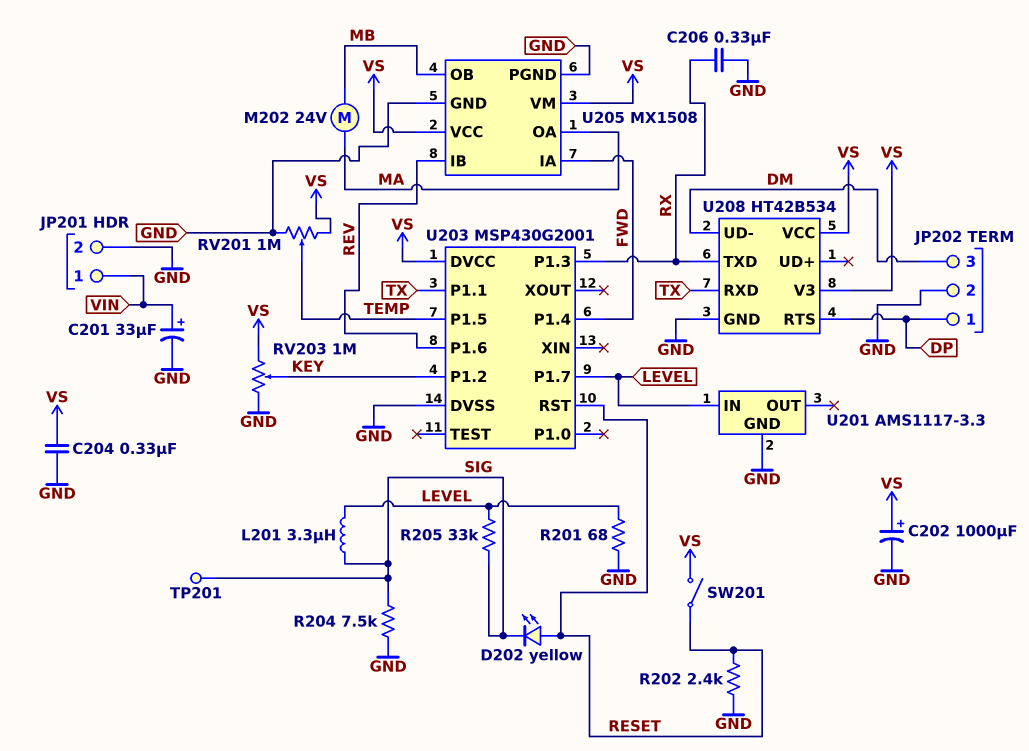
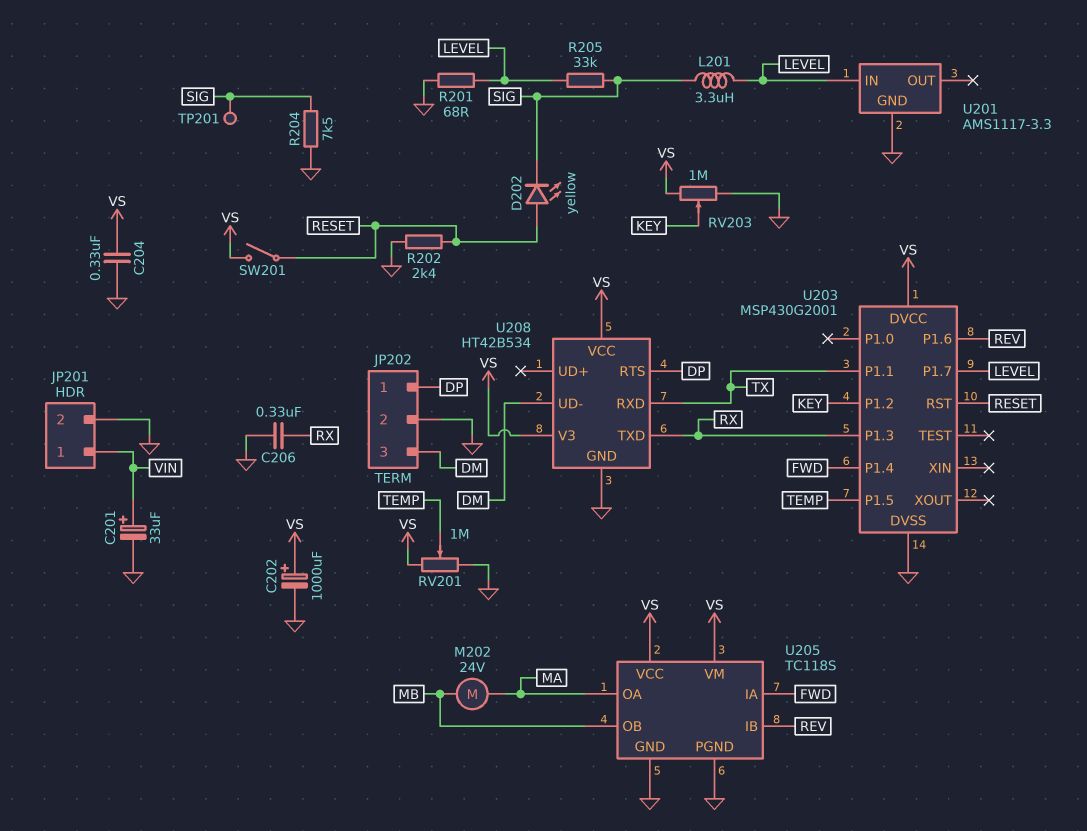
U205: MX1508 -> TC118S

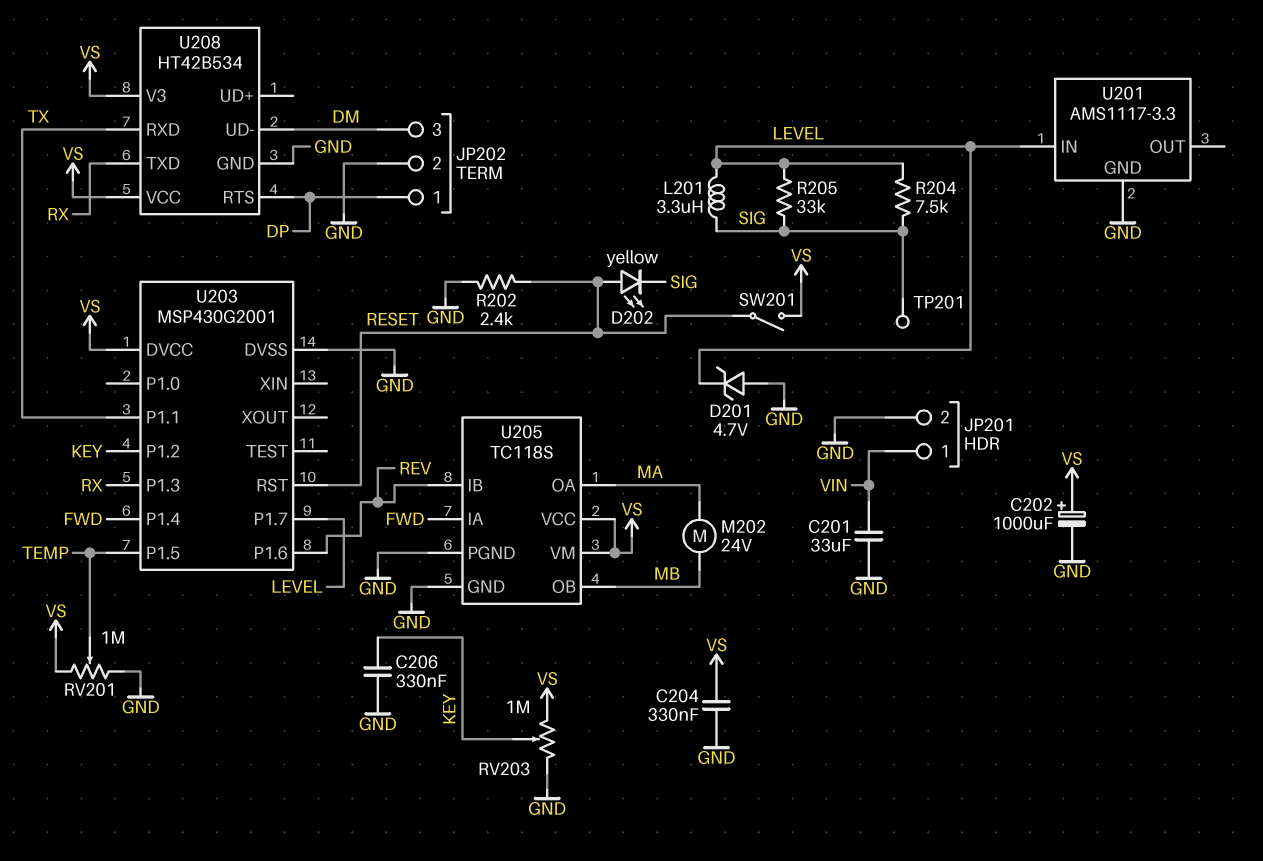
C201: 33uF (plus VIN, minus GND) -> 33uF (GND, VIN)
C206: 330nF (GND, RX) -> 330nF (GND, KEY)
D201: none -> zener 4.7V (A GND, K LEVEL)
R201: 68 (GND, LEVEL) -> none
R204: 7.5k (GND, SIG) -> 7.5k (LEVEL, SIG)

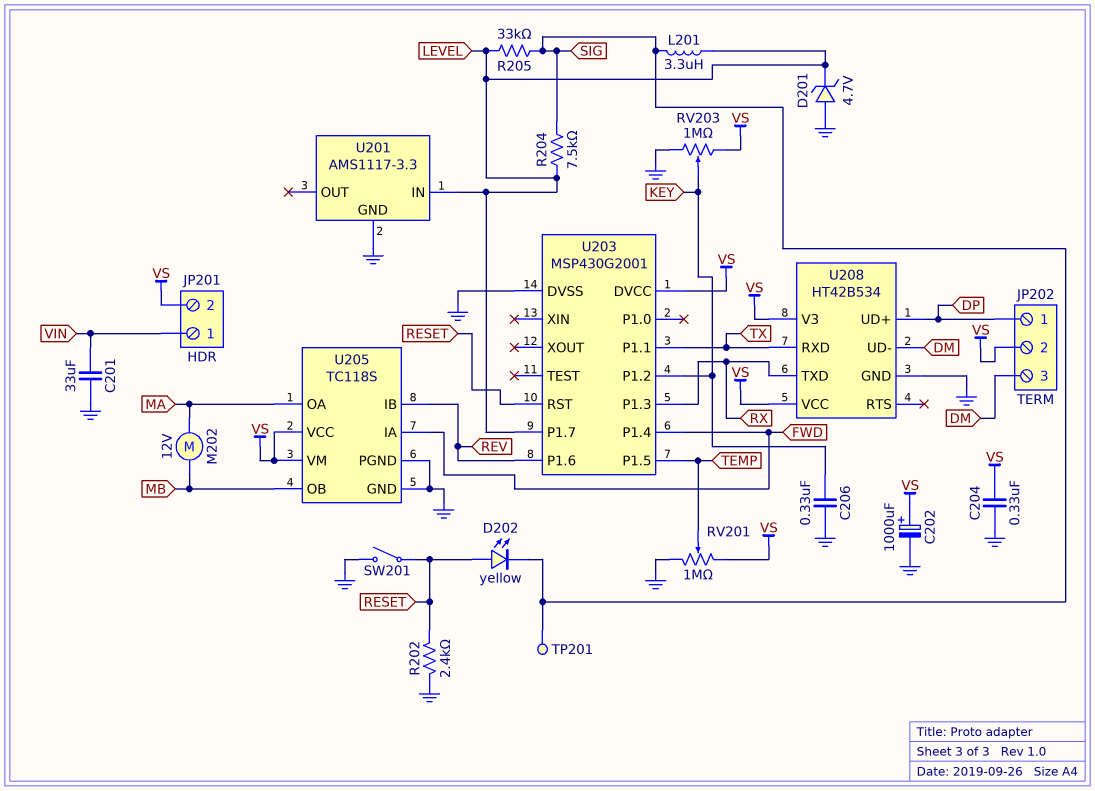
JP201 pin 2: GND -> VS
JP202 pin 2: GND -> VS
M202: motor 24V (MA, MB) -> motor 12V (MA, MB)
SW201: switch (RESET, VS) -> switch (GND, RESET)
U208 pin RTS: DP -> none
U208 pin UD+: none -> DP

